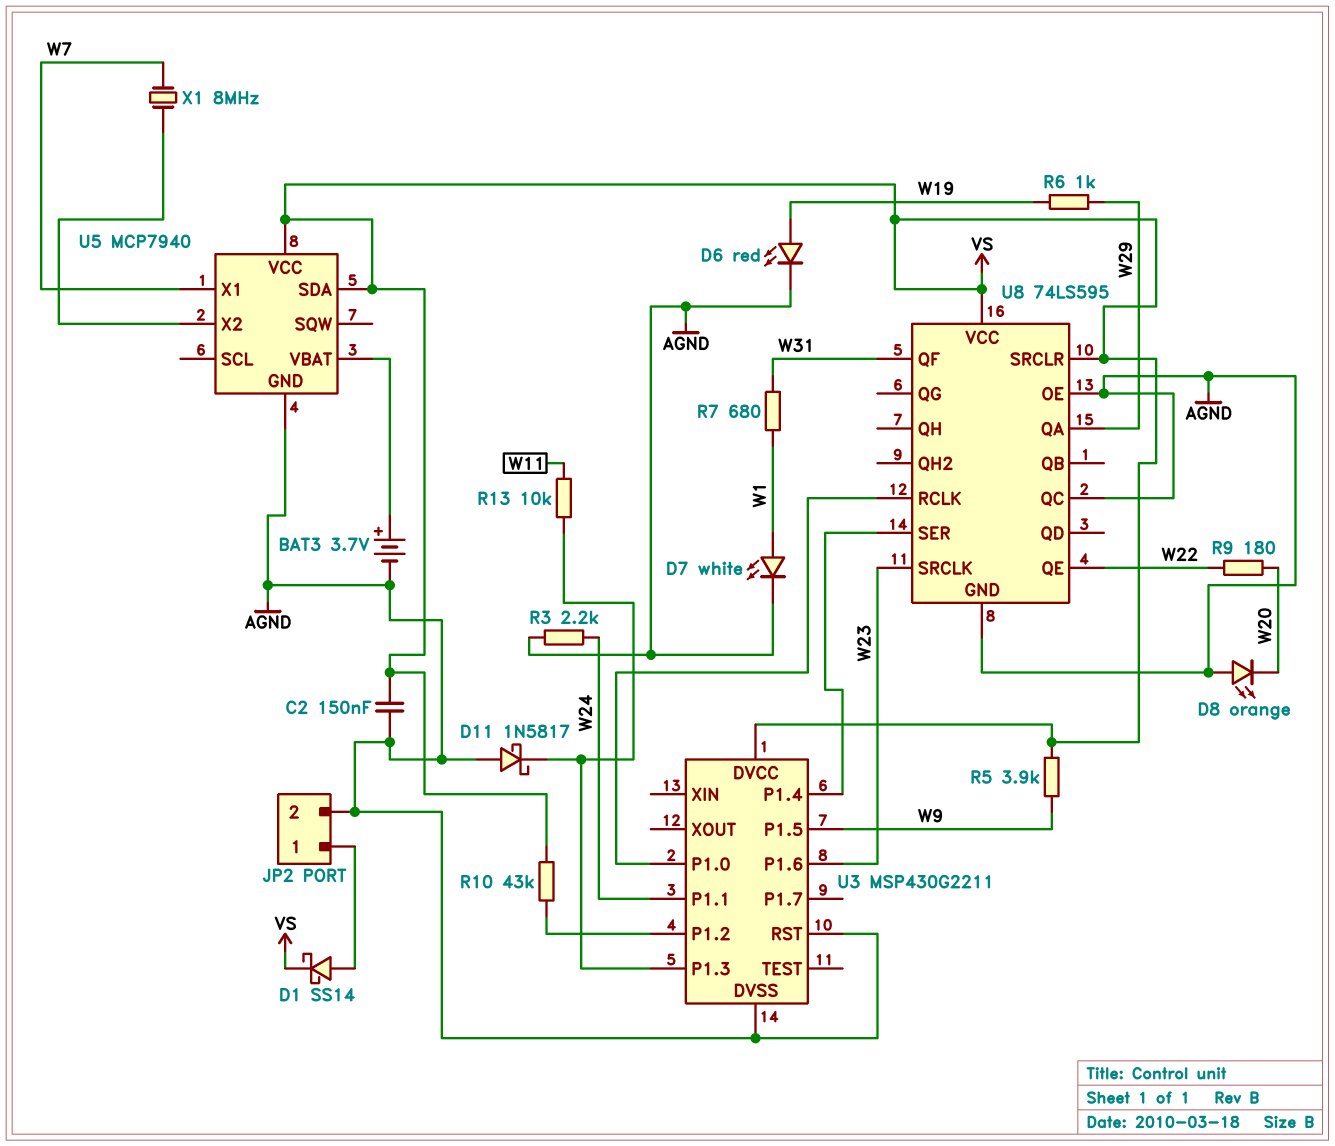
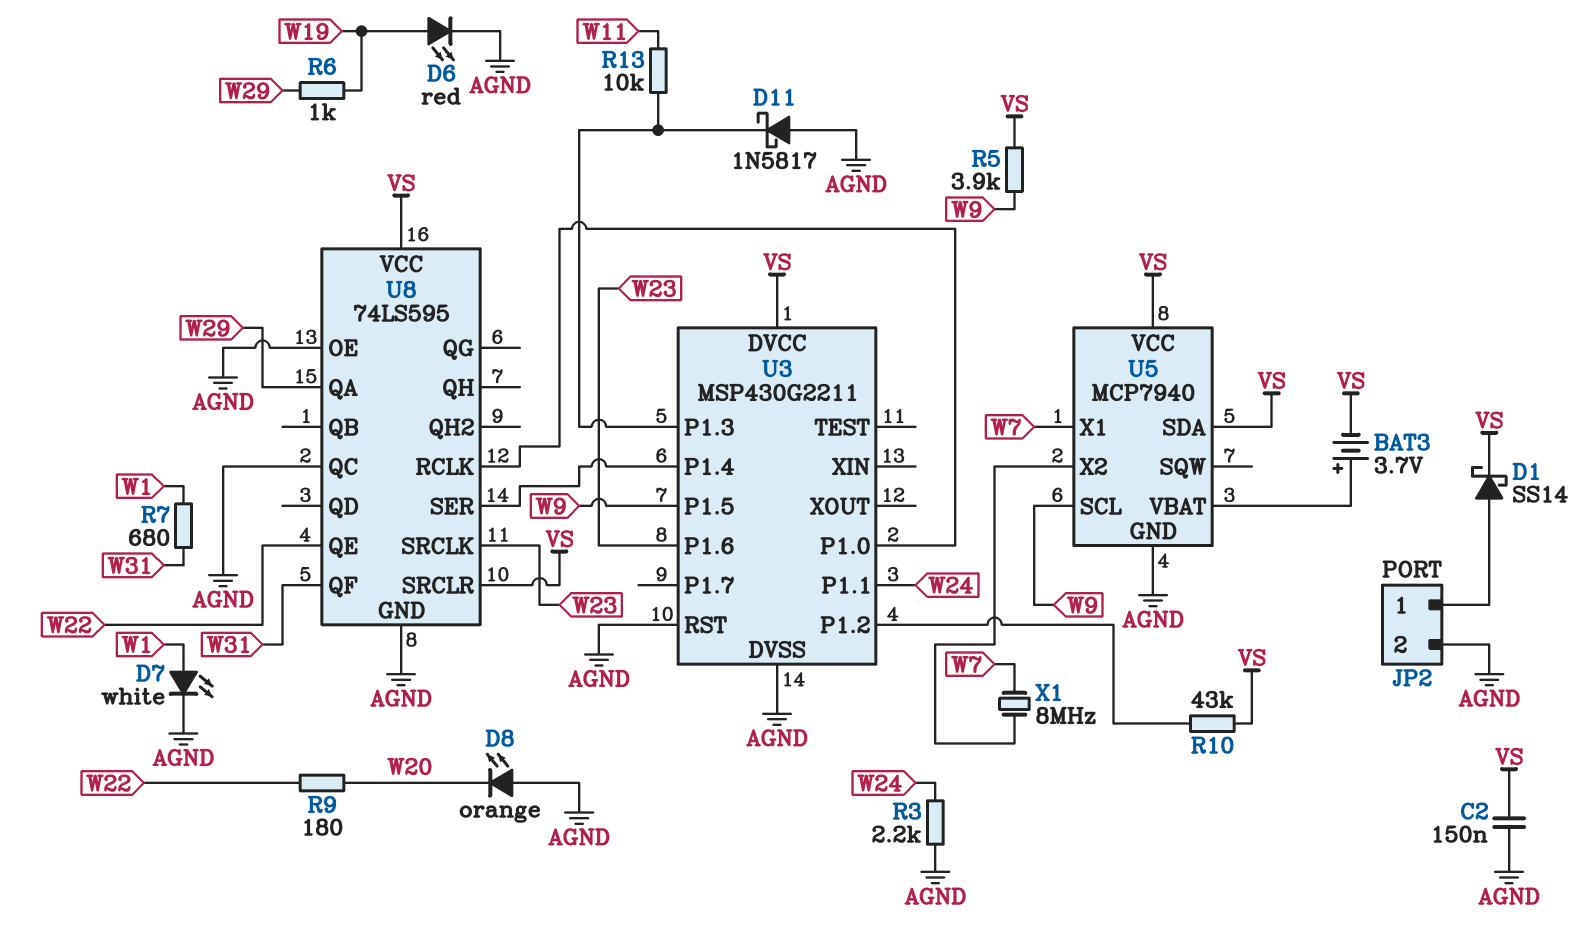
BAT3: 3.7V (plus U5/VBAT, minus AGND) -> 3.7V (plus U5/VBAT, minus VS)
U5 pin SCL: none -> W9

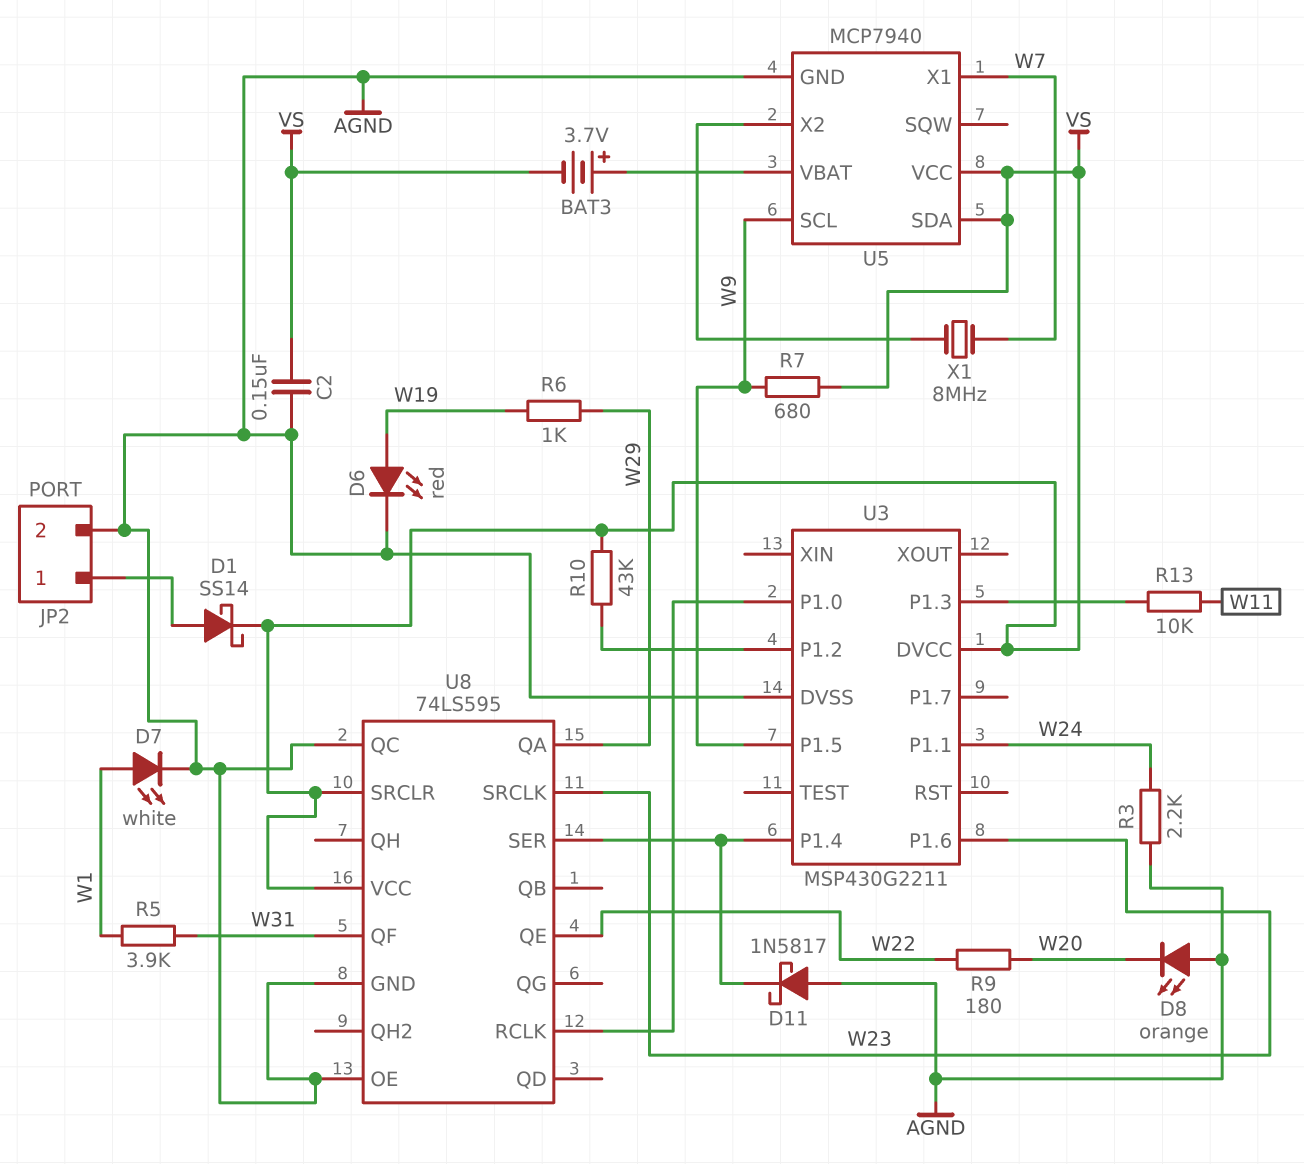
D11: schottky 1N5817 (A AGND, K U3/P1.3) -> schottky 1N5817 (A AGND, K U3/P1.4)
R5: 3.9k (VS, W9) -> 3.9k (W1, W31)
R7: 680 (W1, W31) -> 680 (VS, W9)
U3 pin RST: AGND -> none

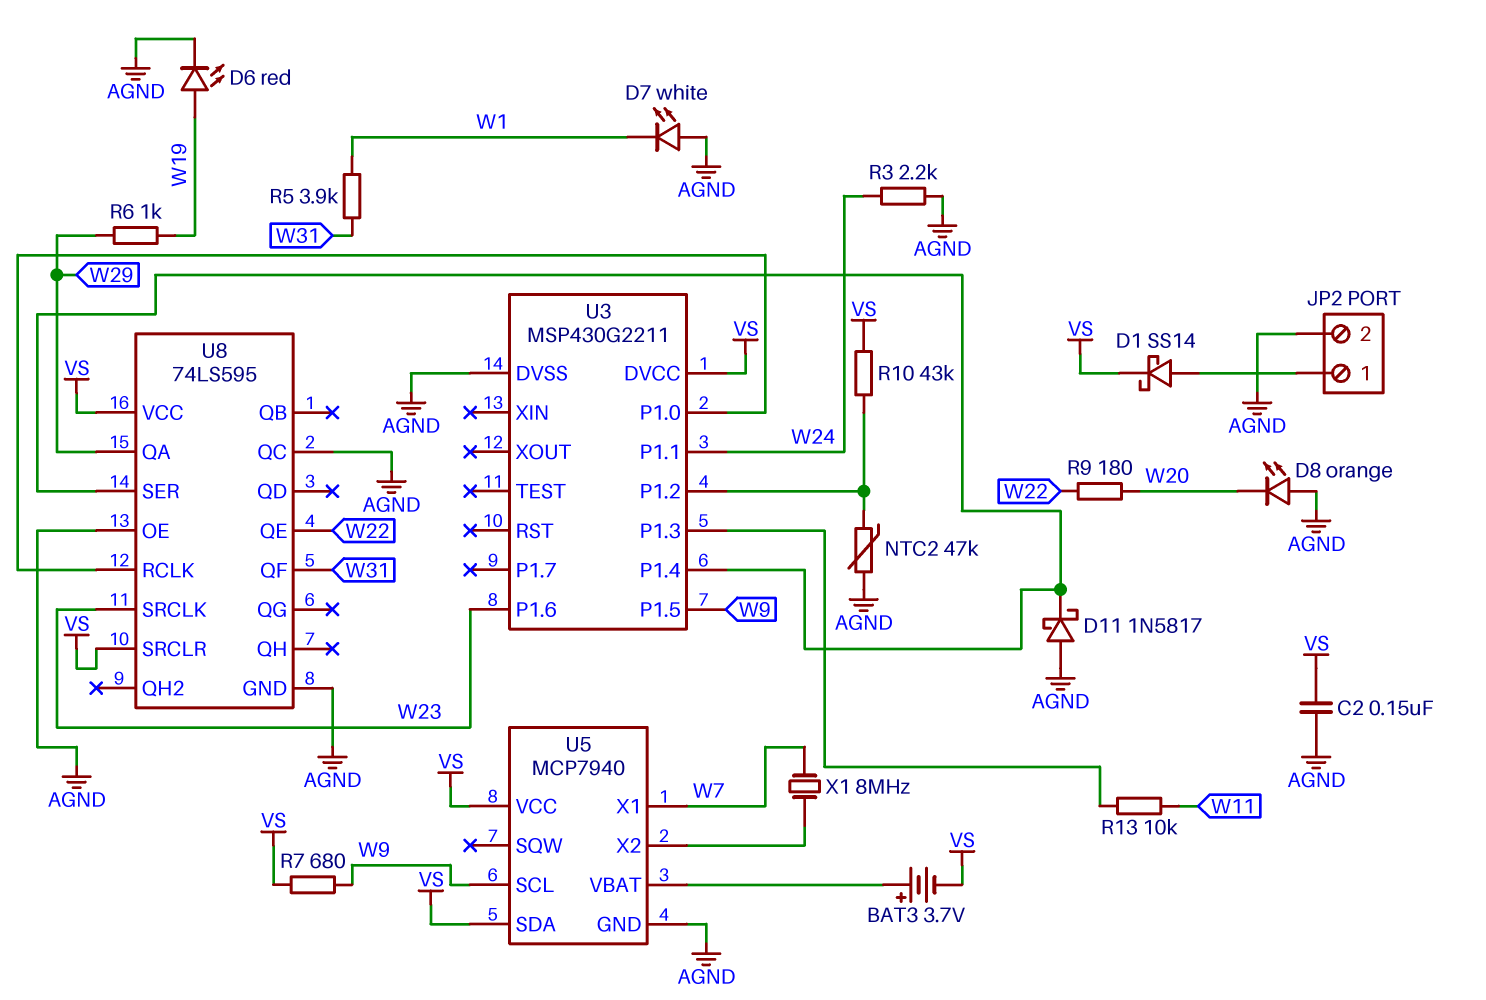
D7: LED white (A W1, K AGND) -> LED white (A AGND, K W1)
NTC2: none -> 47k (AGND, U3/P1.2)

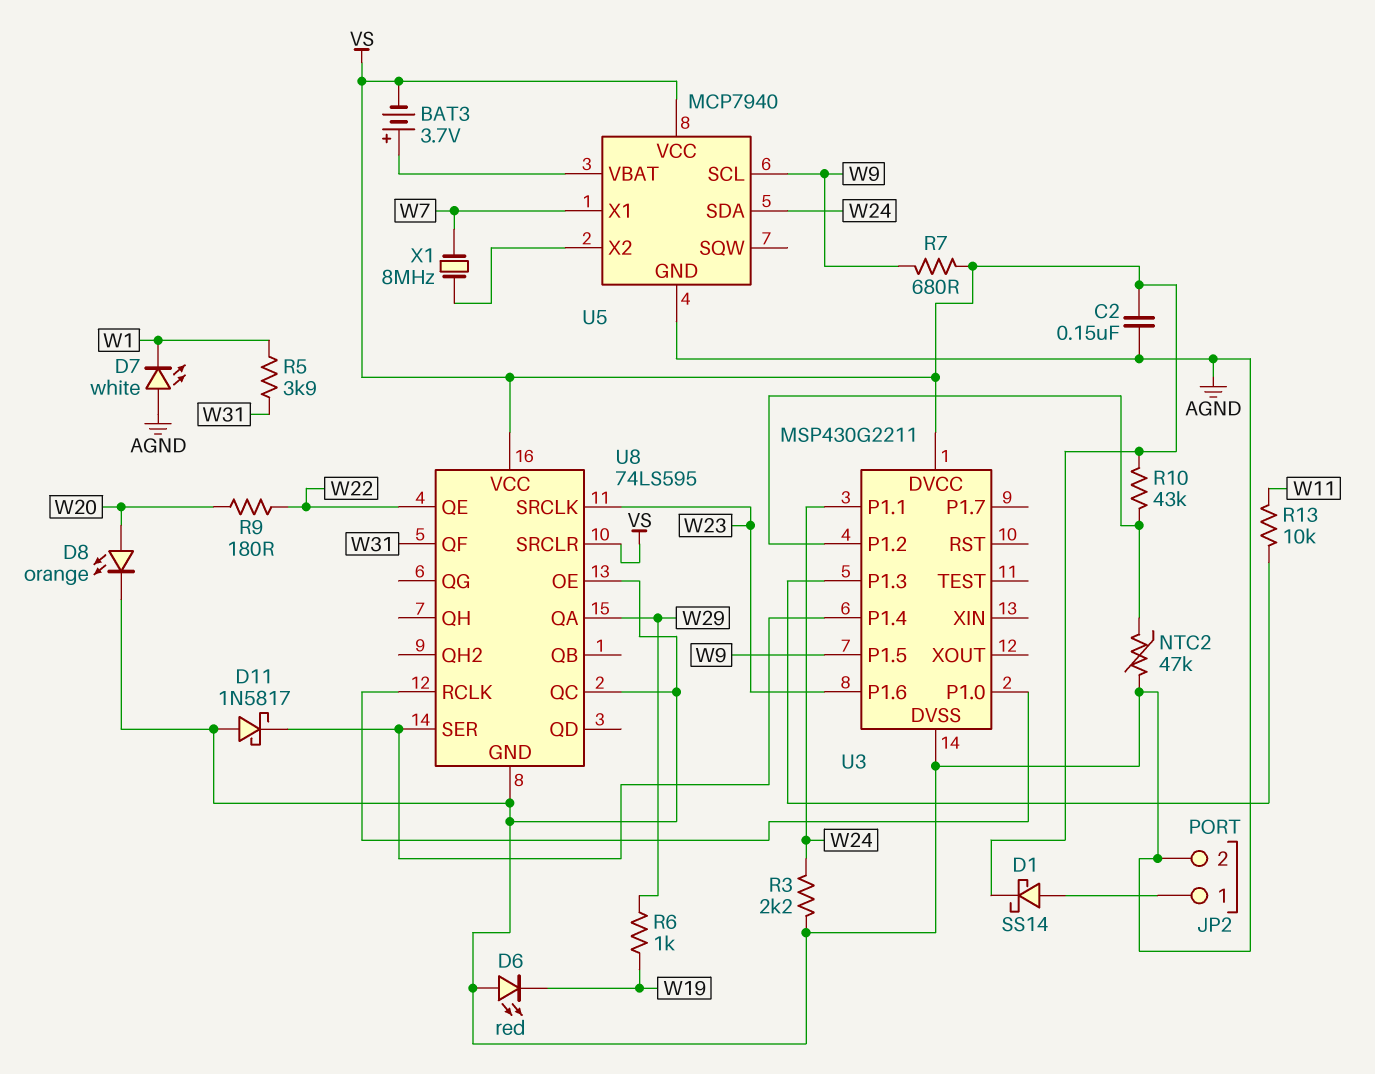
D6: LED red (A W19, K AGND) -> LED red (A AGND, K W19)
D8: LED orange (A AGND, K W20) -> LED orange (A W20, K AGND)
U5 pin SDA: VS -> W24

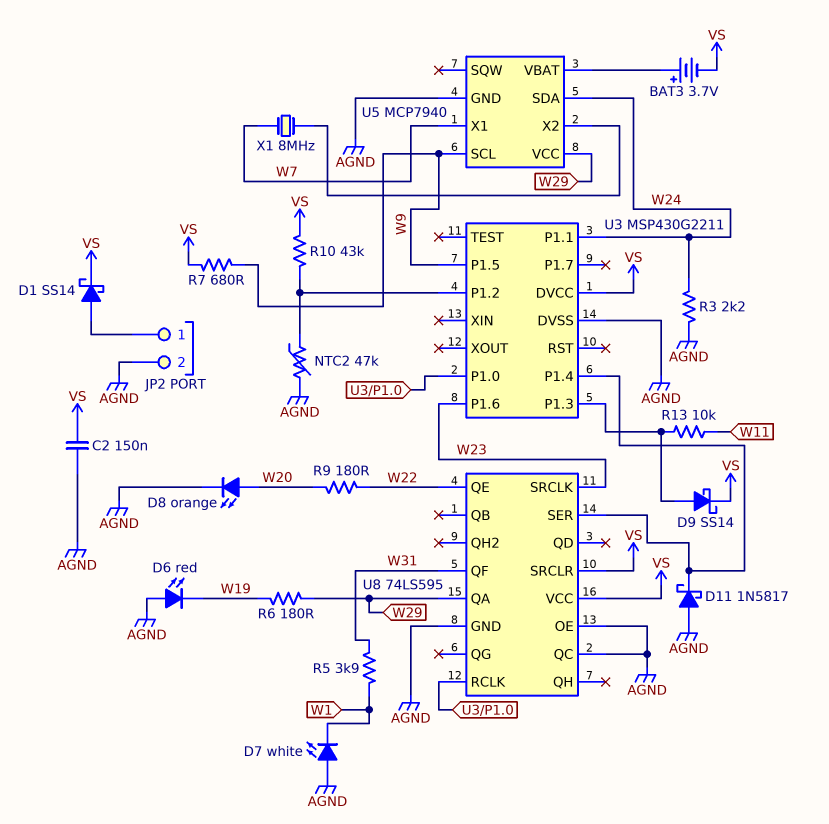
D9: none -> schottky SS14 (A U3/P1.3, K VS)
R6: 1k (W19, W29) -> 180 (W19, W29)
U5 pin VCC: VS -> W29

